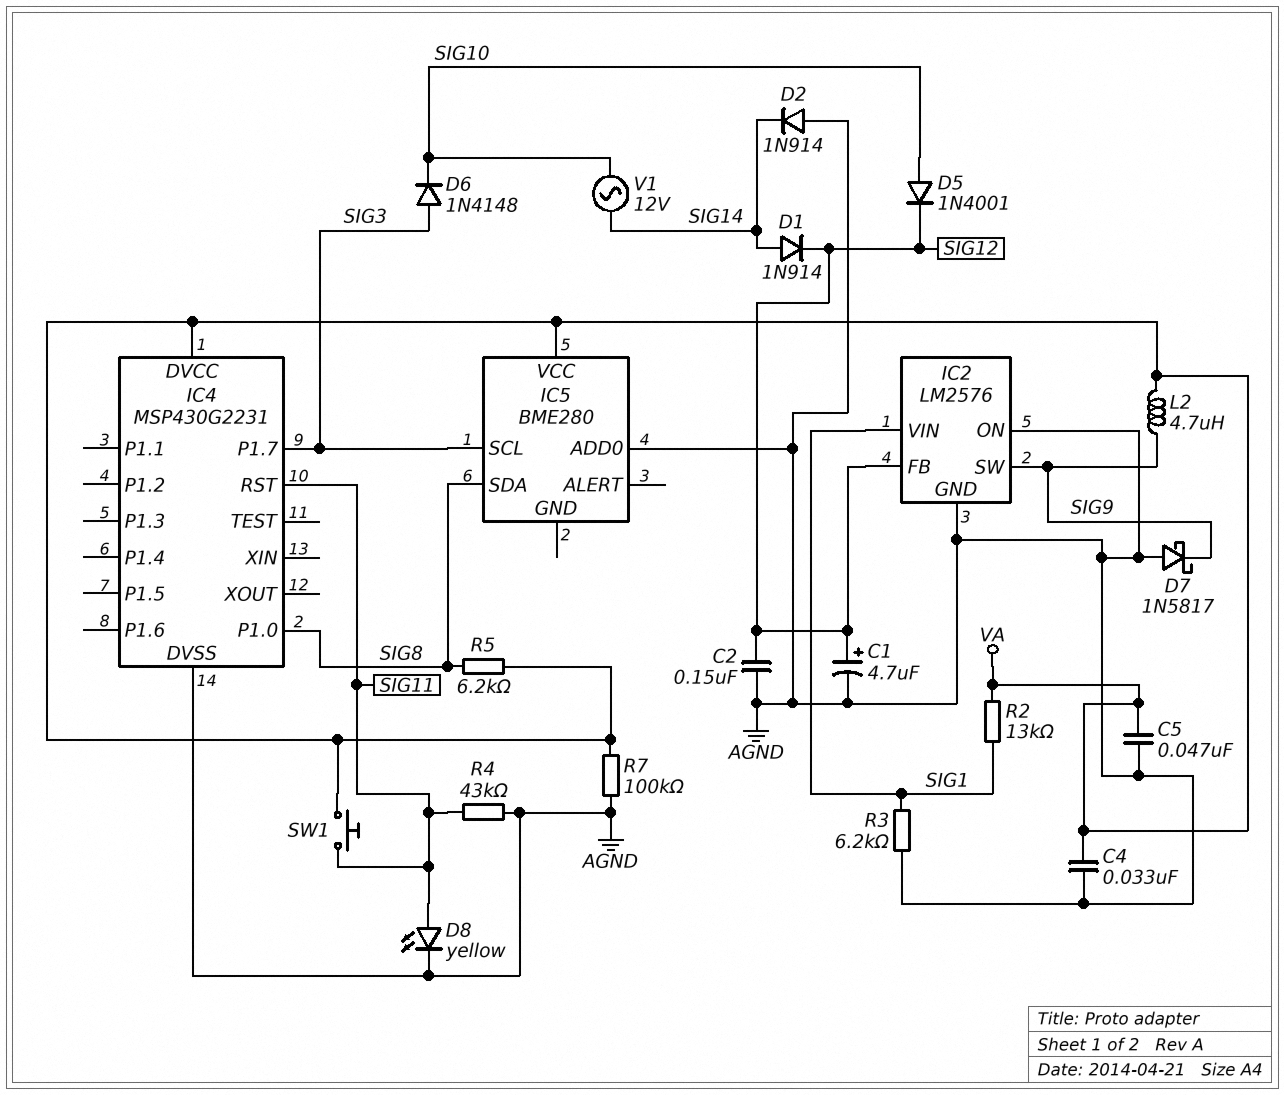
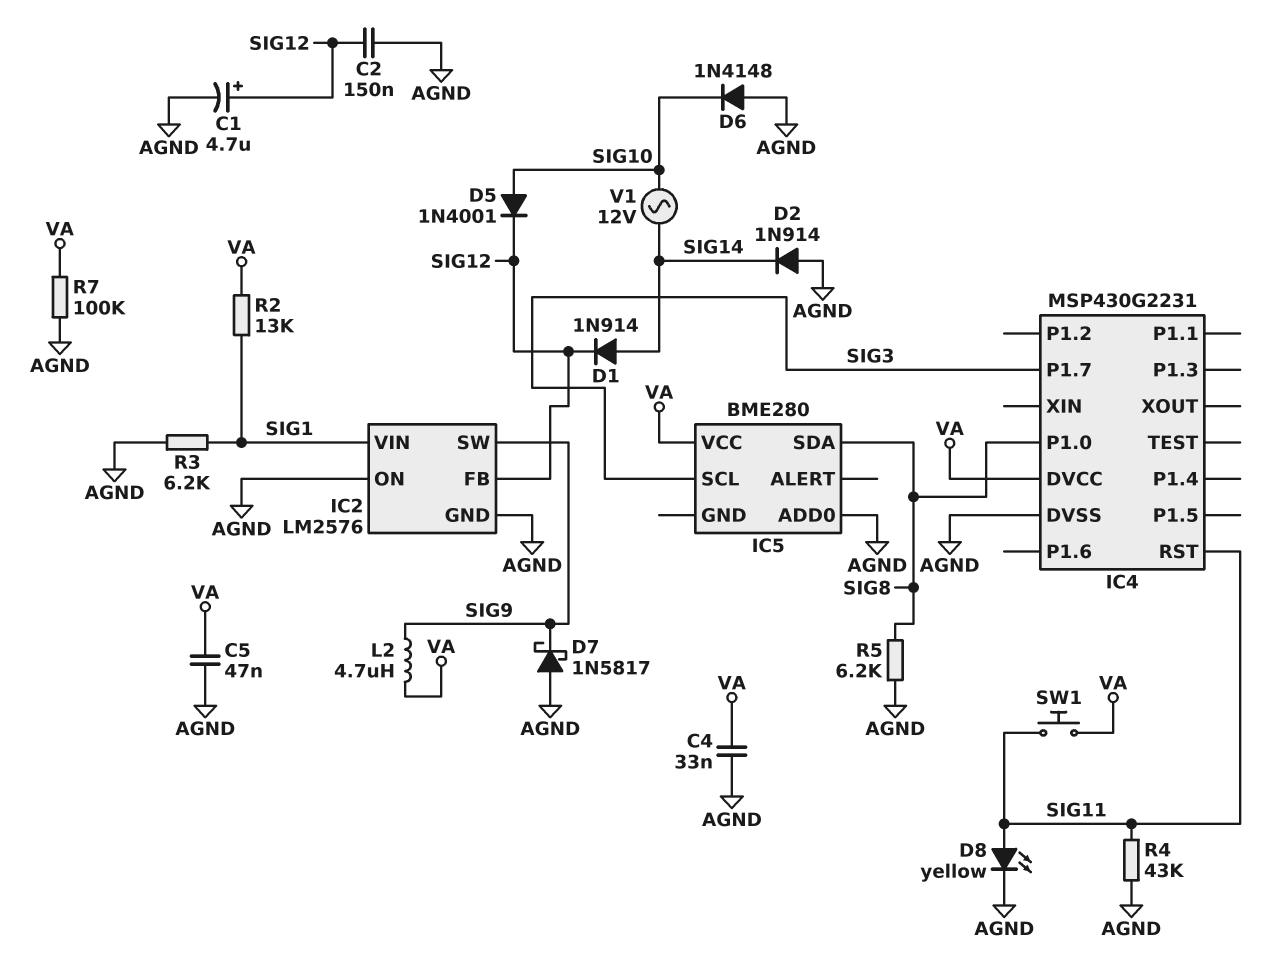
D6: diode 1N4148 (A SIG3, K SIG10) -> diode 1N4148 (A AGND, K SIG10)
R5: 6.2k (SIG8, VA) -> 6.2k (AGND, SIG8)

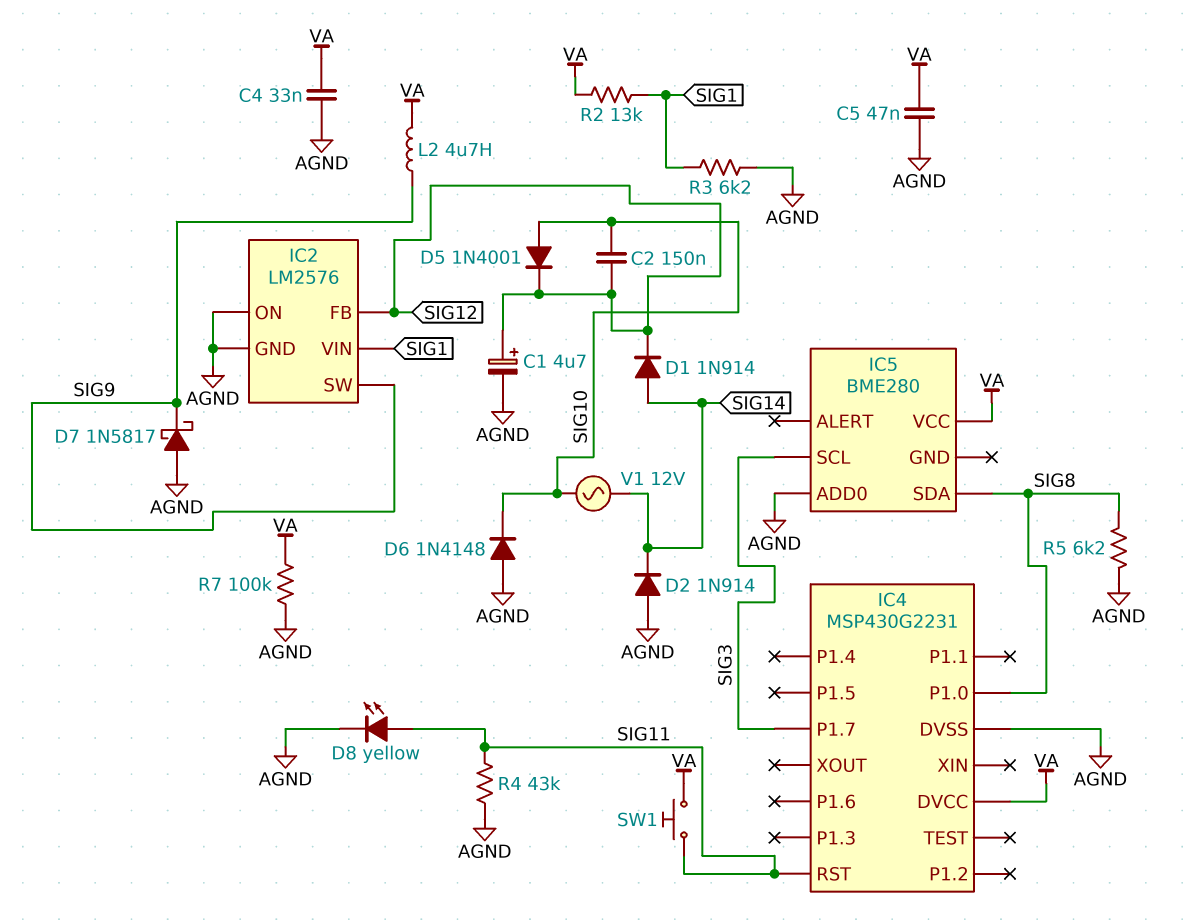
C2: 150nF (AGND, SIG12) -> 150nF (SIG10, SIG12)

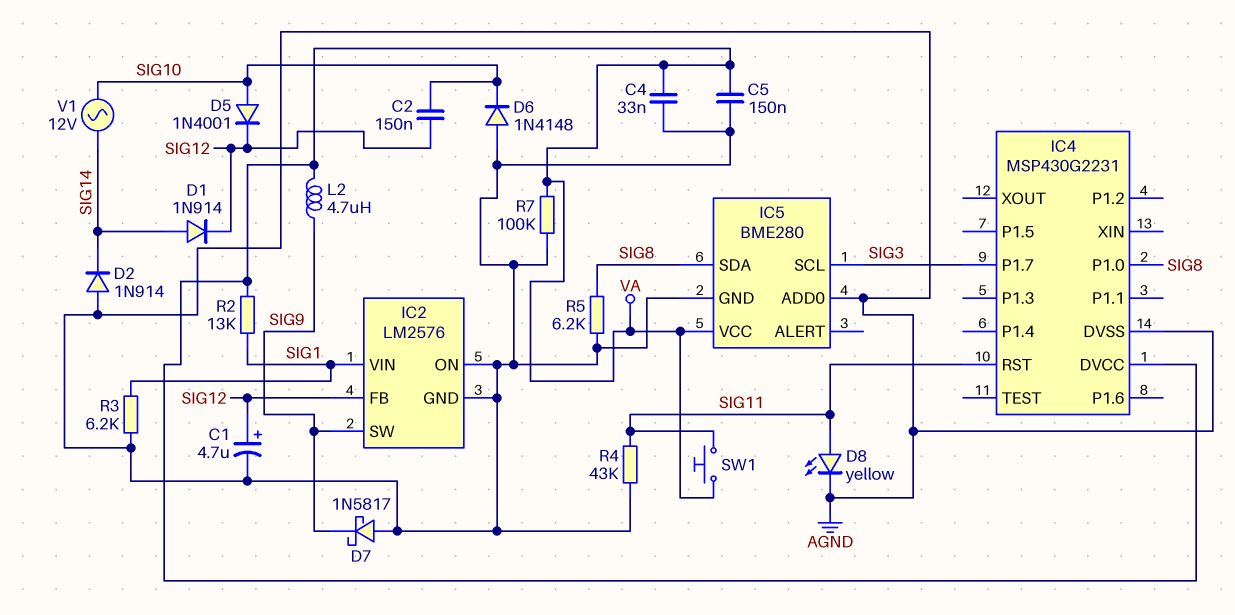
C5: 47nF (AGND, VA) -> 150nF (AGND, VA)
IC5 pin GND: none -> AGND

